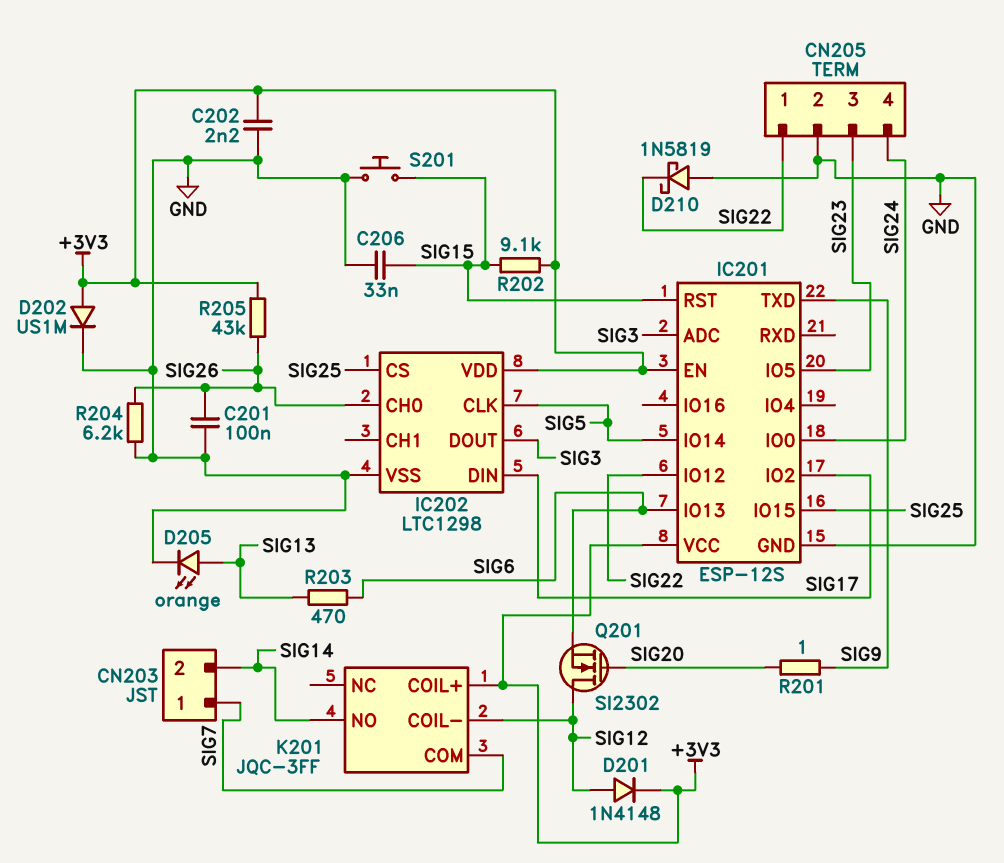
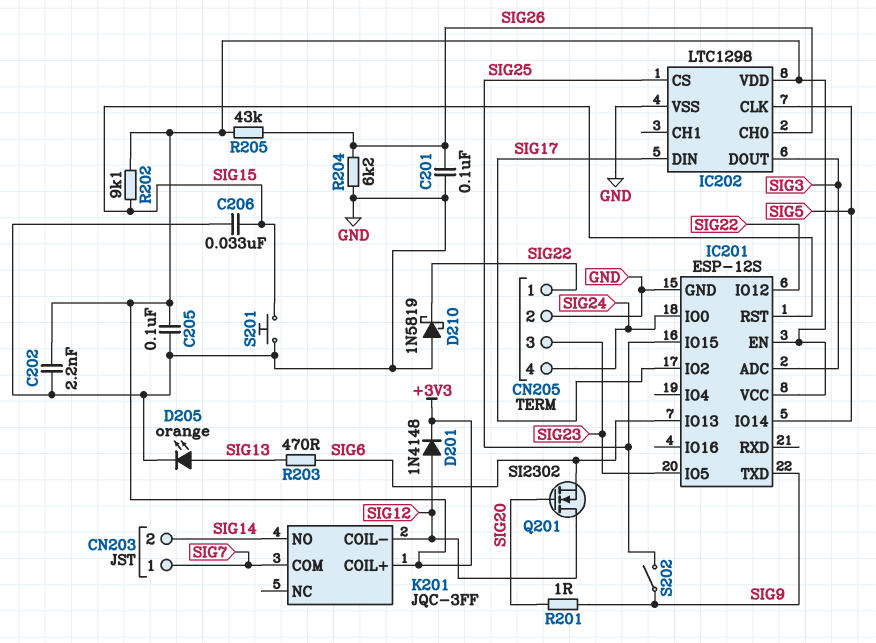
C205: none -> 100nF (+3V3, GND)
D202: diode US1M (A +3V3, K GND) -> none
S202: none -> switch (SIG9, SIG25)

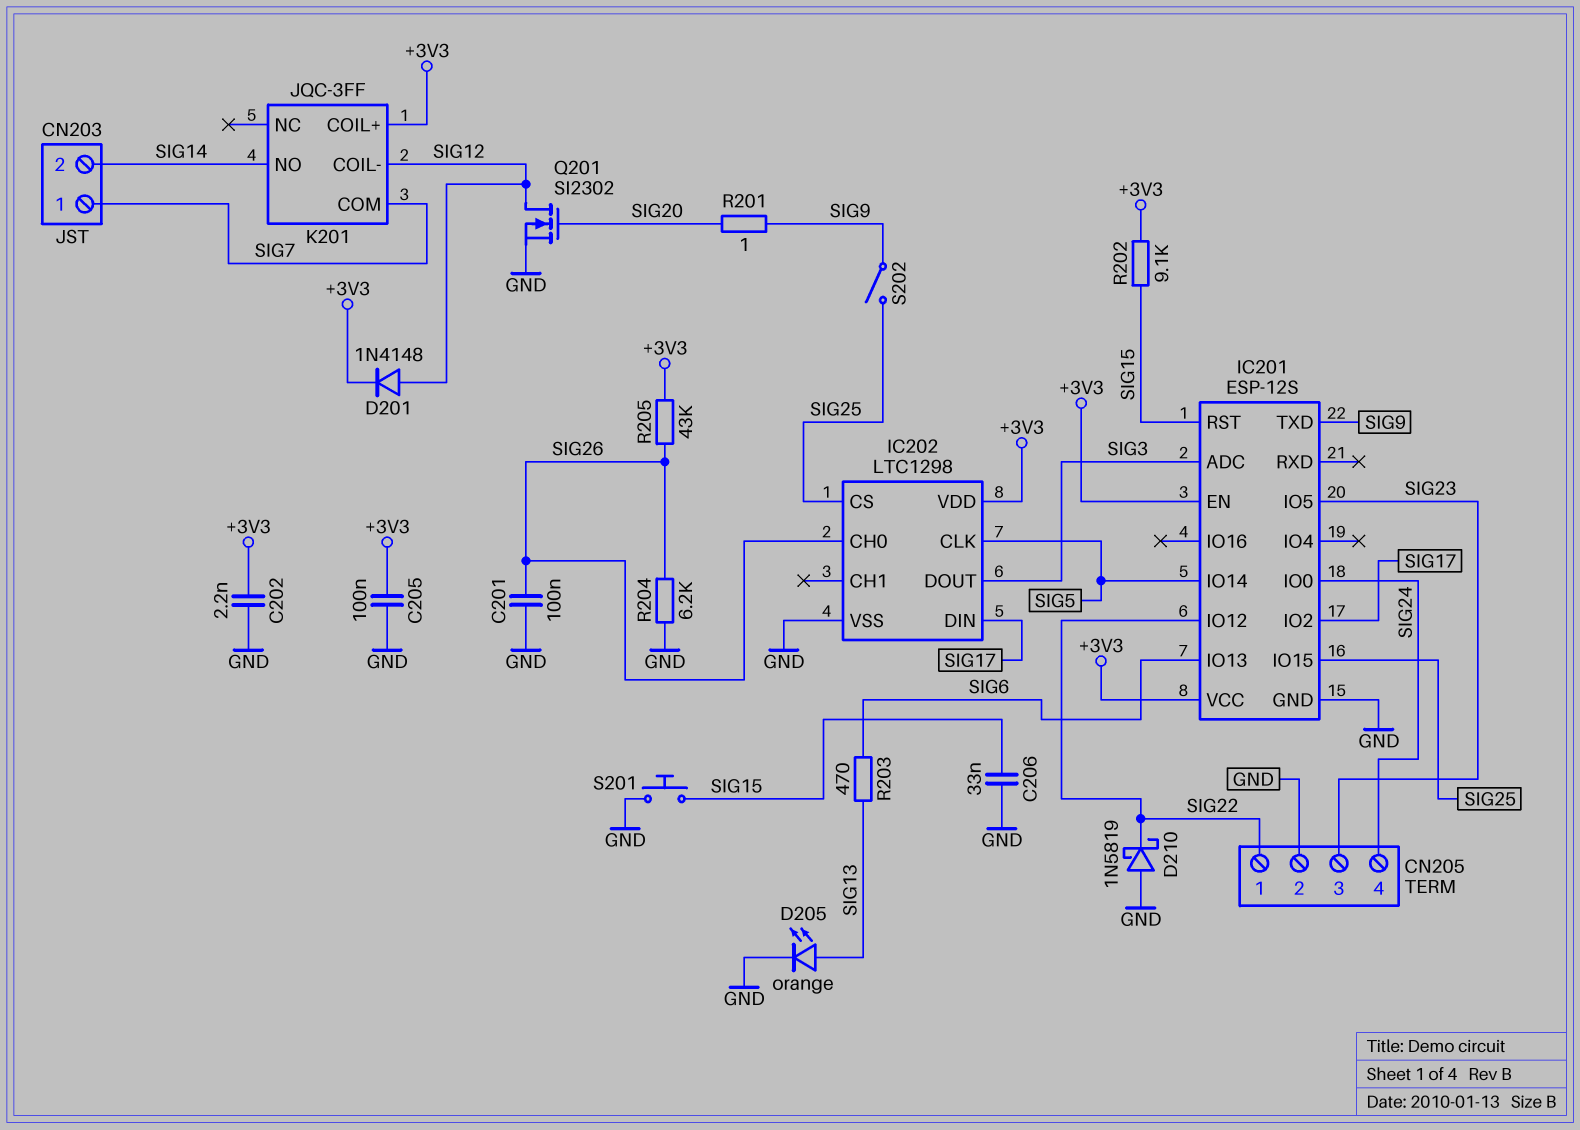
Q201: NMOS SI2302 (G SIG20, D SIG12, S SIG6) -> NMOS SI2302 (G SIG20, D SIG12, S GND)

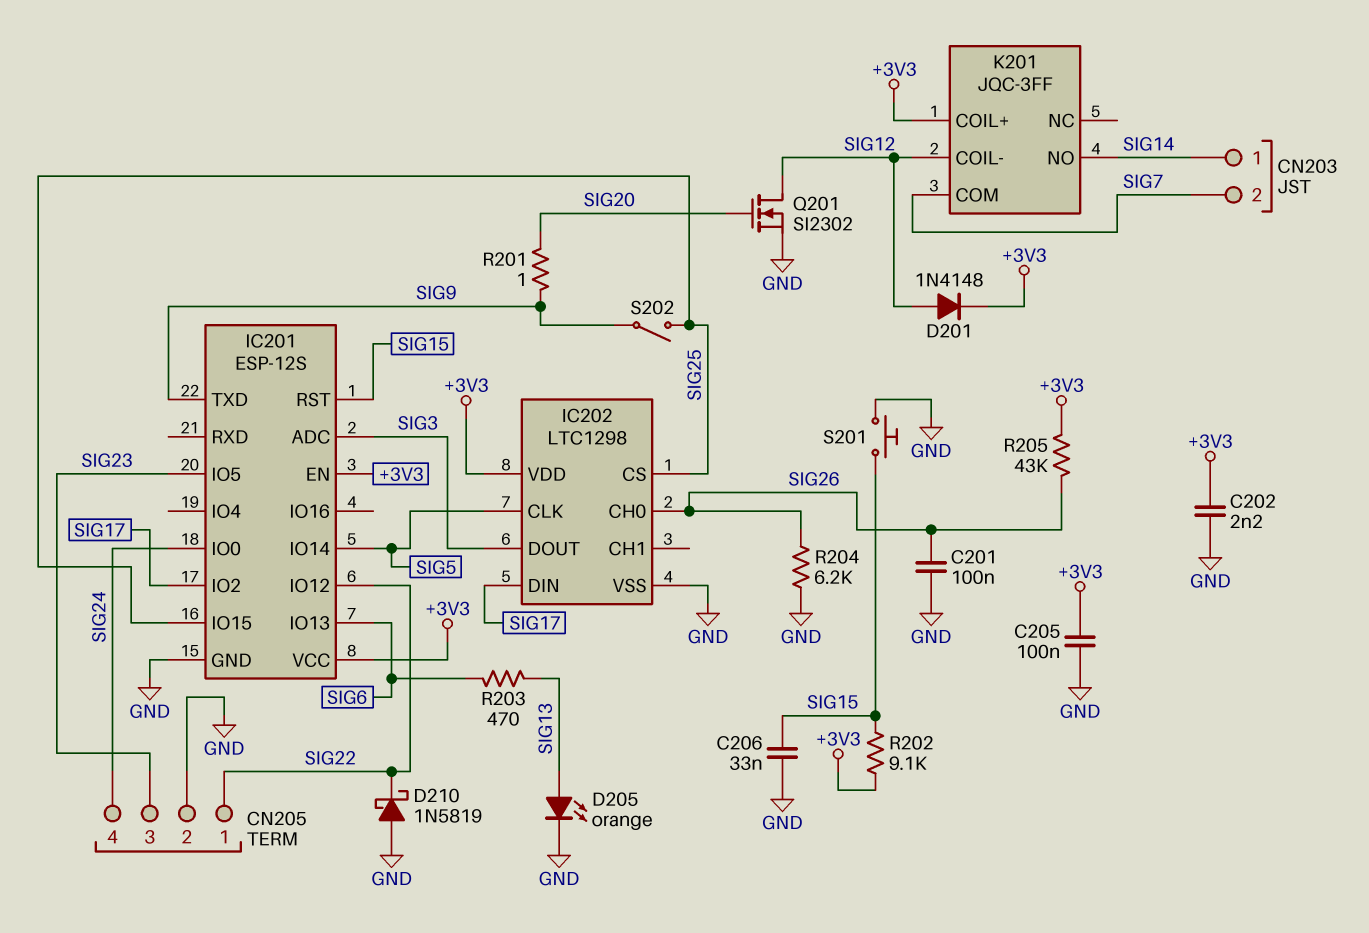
CN203 pin 1: SIG7 -> SIG14
CN203 pin 2: SIG14 -> SIG7

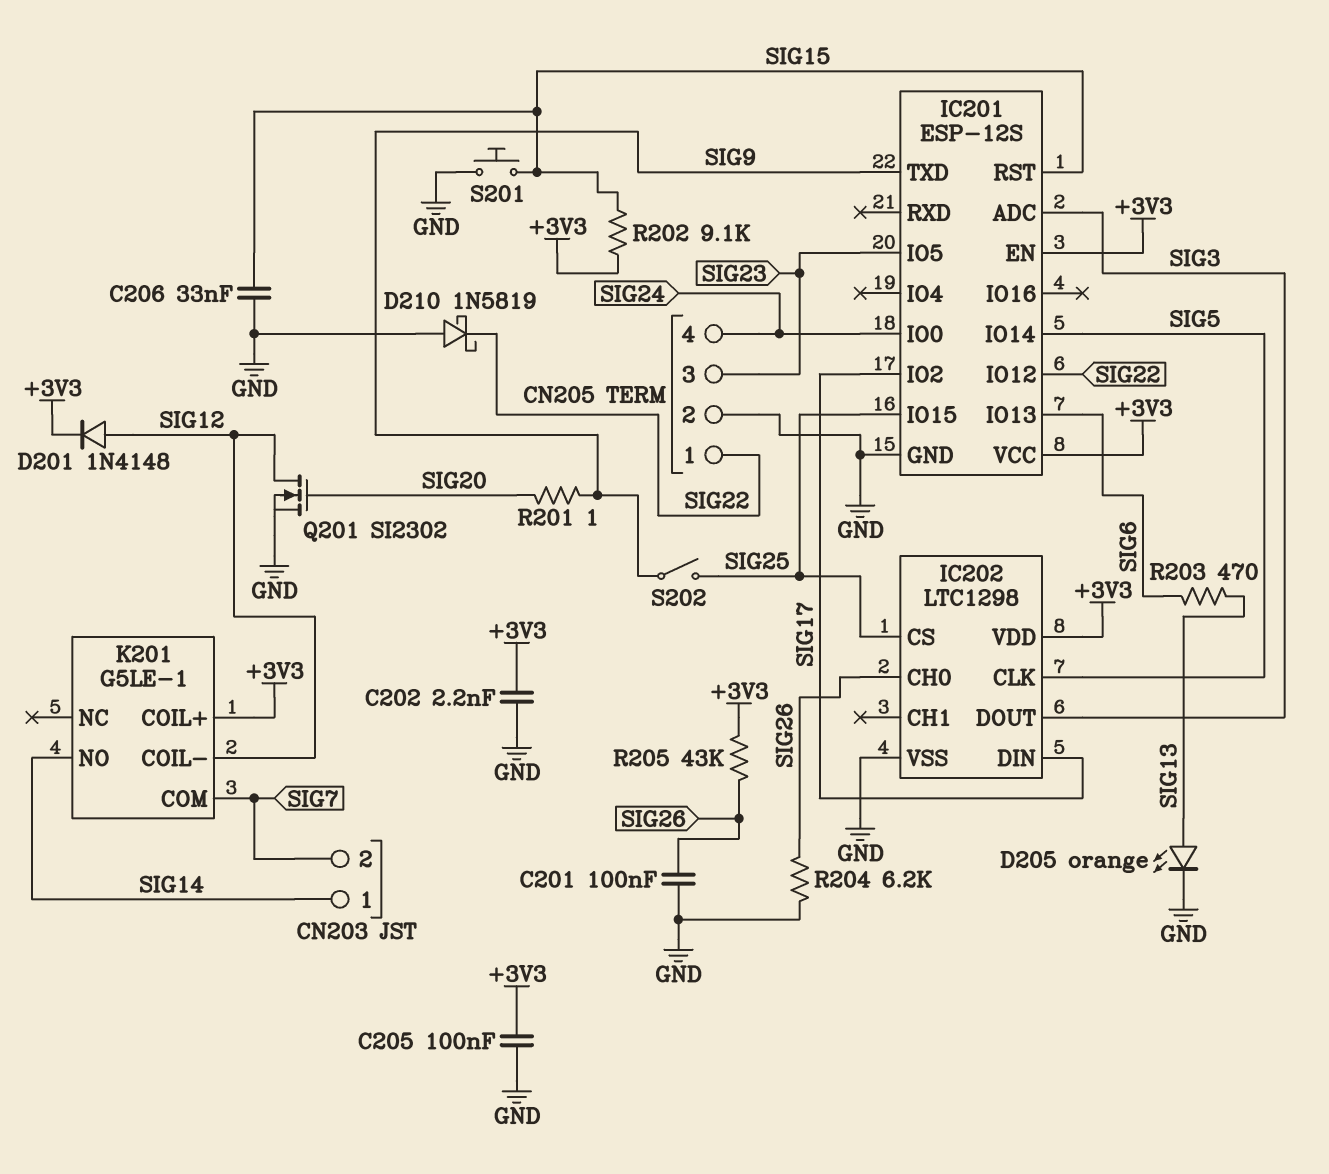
K201: JQC-3FF -> G5LE-1

